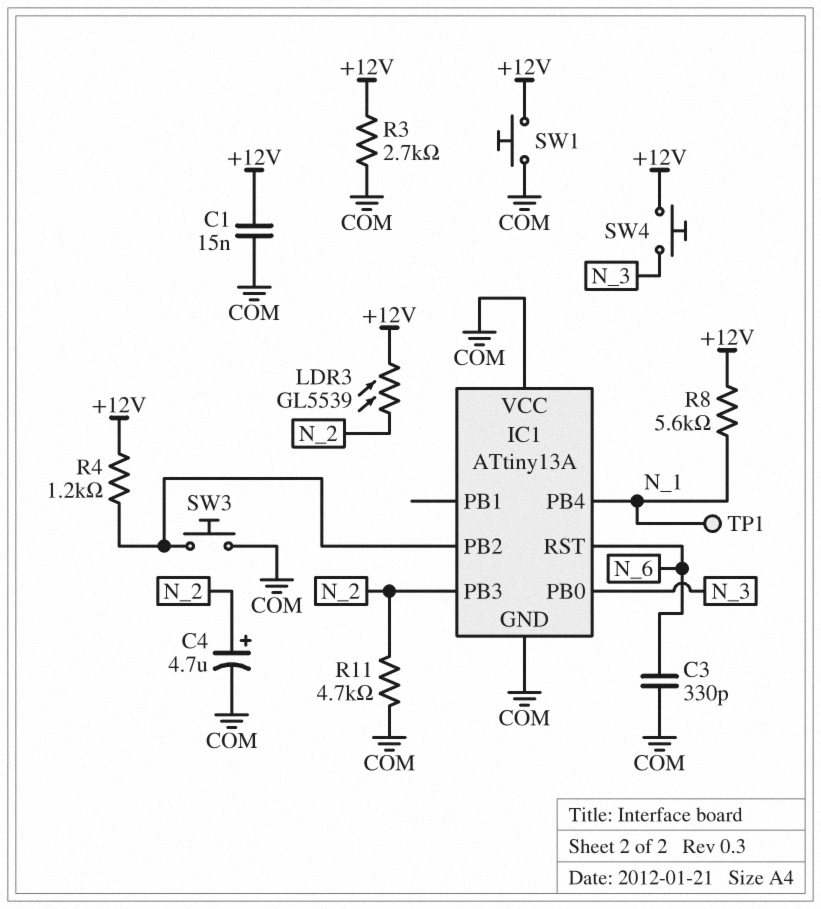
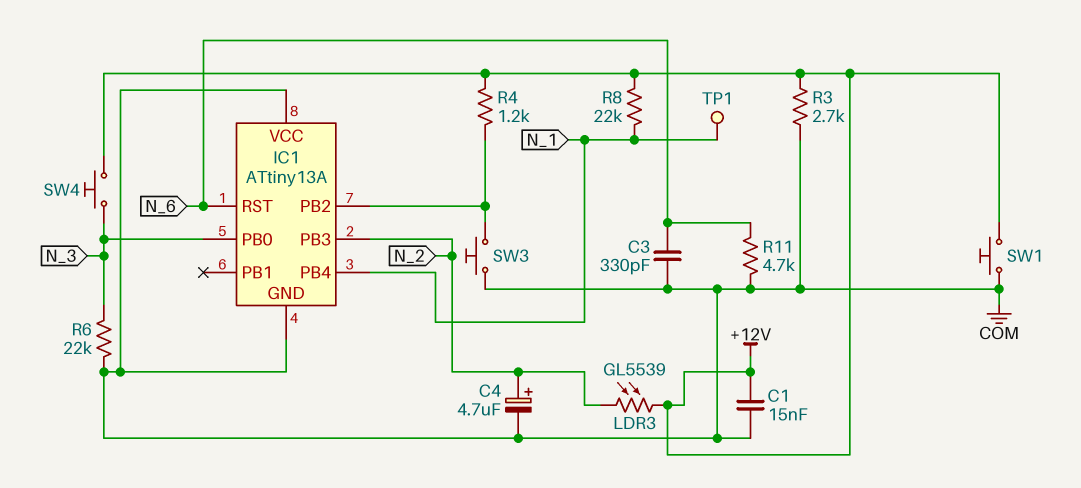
R6: none -> 22k (COM, N_3)
R8: 5.6k (+12V, N_1) -> 22k (+12V, N_1)
R11: 4.7k (COM, N_2) -> 4.7k (COM, N_6)

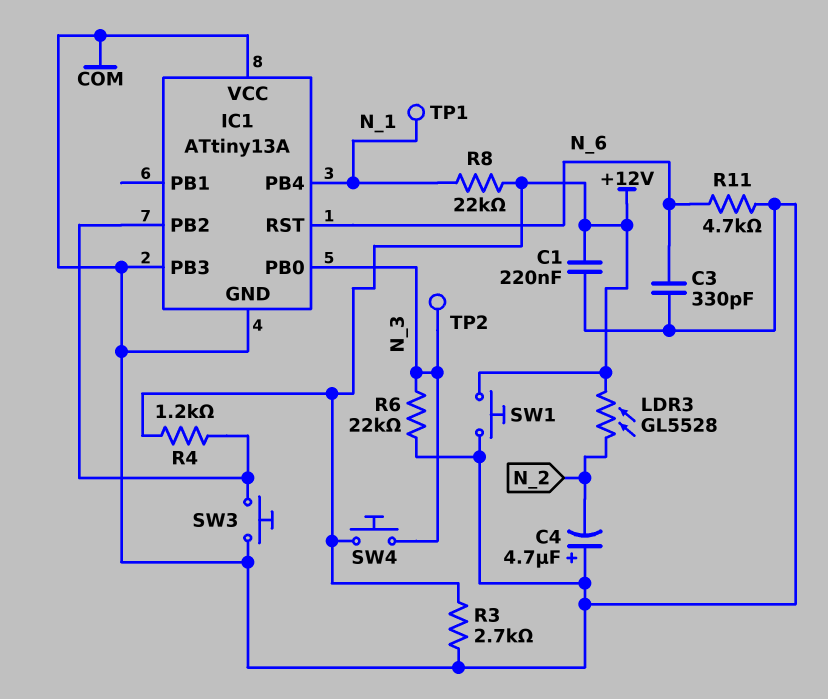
C1: 15nF (+12V, COM) -> 220nF (+12V, COM)
C4: 4.7uF (plus N_2, minus COM) -> 4.7uF (plus COM, minus N_2)
IC1 pin PB3: N_2 -> COM
LDR3: GL5539 (+12V, N_2) -> GL5528 (+12V, N_2)
TP2: none -> test point (N_3)

